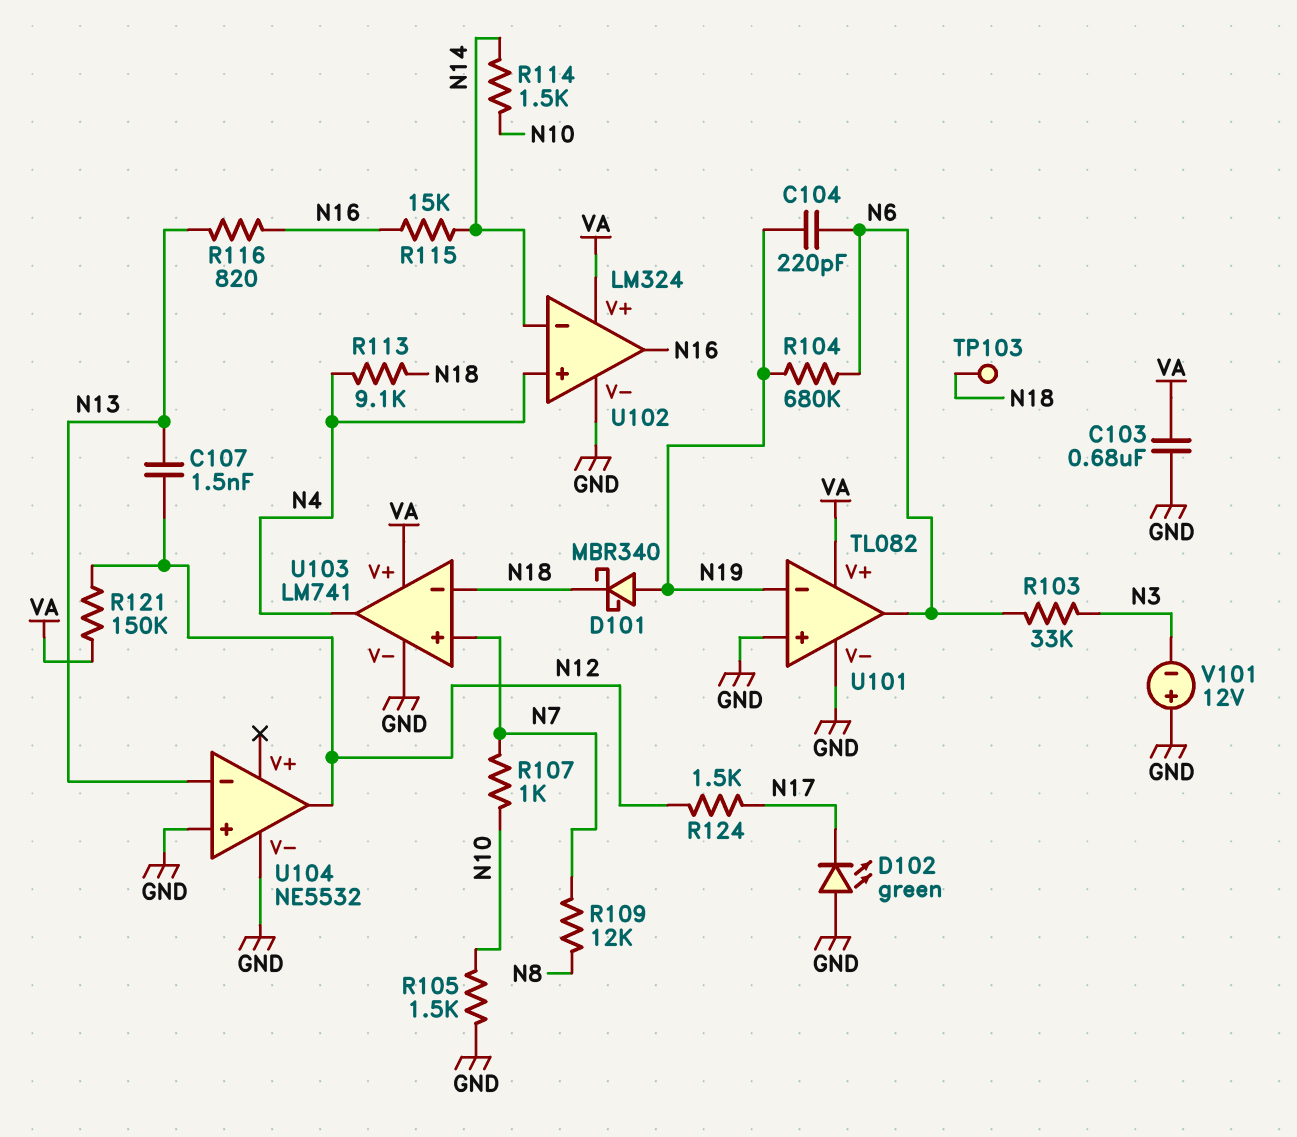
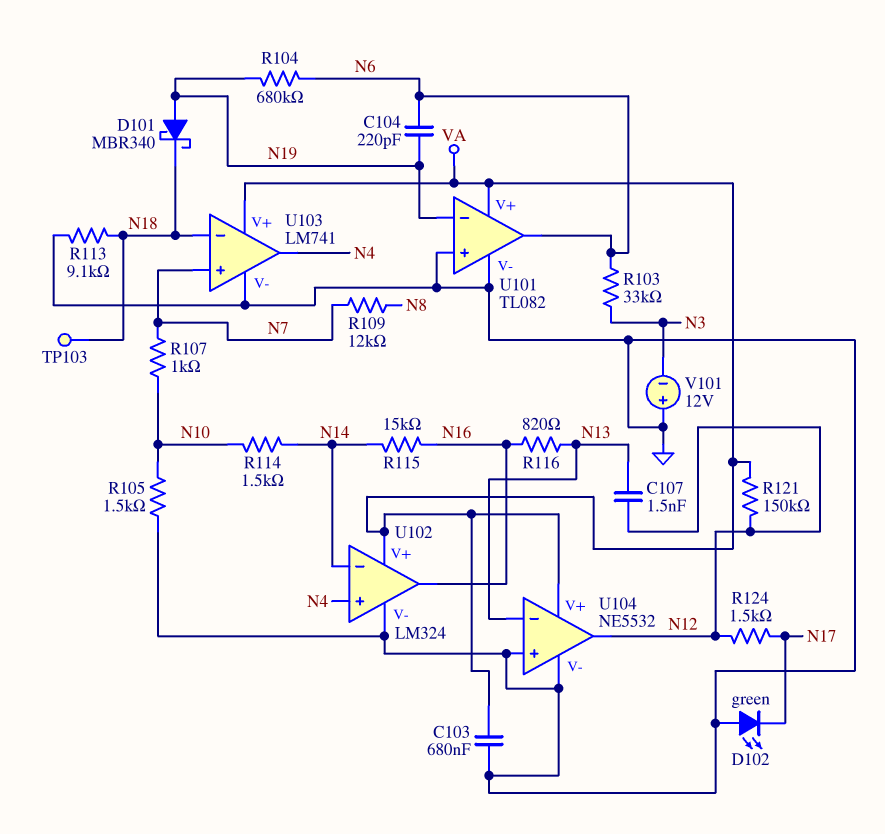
R113: 9.1k (N4, N18) -> 9.1k (GND, N18)
U104 pin V+: none -> VA

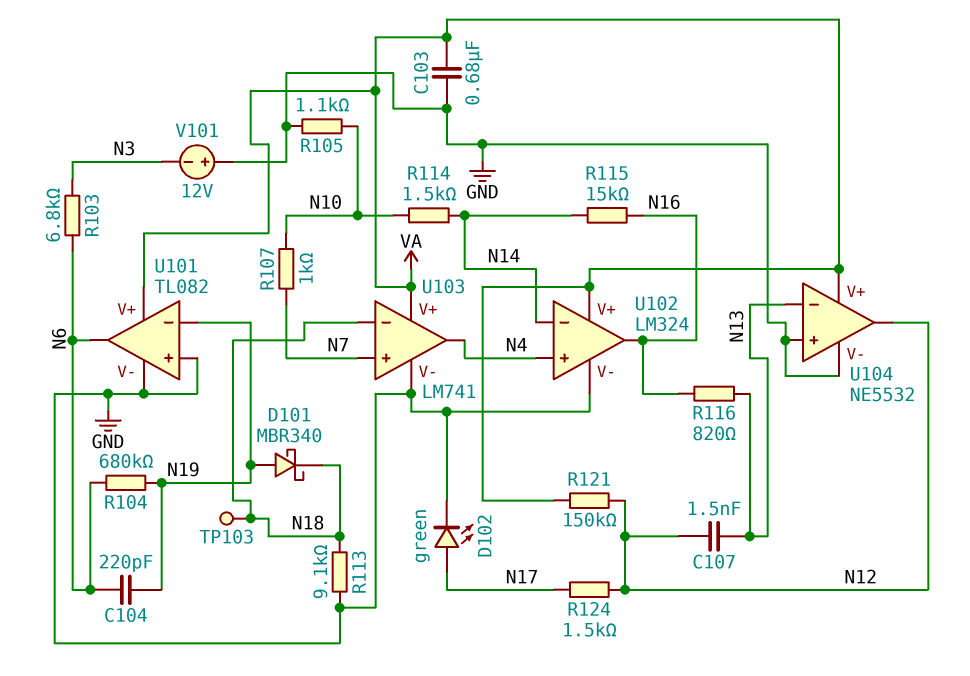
D102: LED green (A GND, K N17) -> LED green (A N17, K GND)
R103: 33k (N3, N6) -> 6.8k (N3, N6)
R105: 1.5k (GND, N10) -> 1.1k (GND, N10)
R109: 12k (N7, N8) -> none

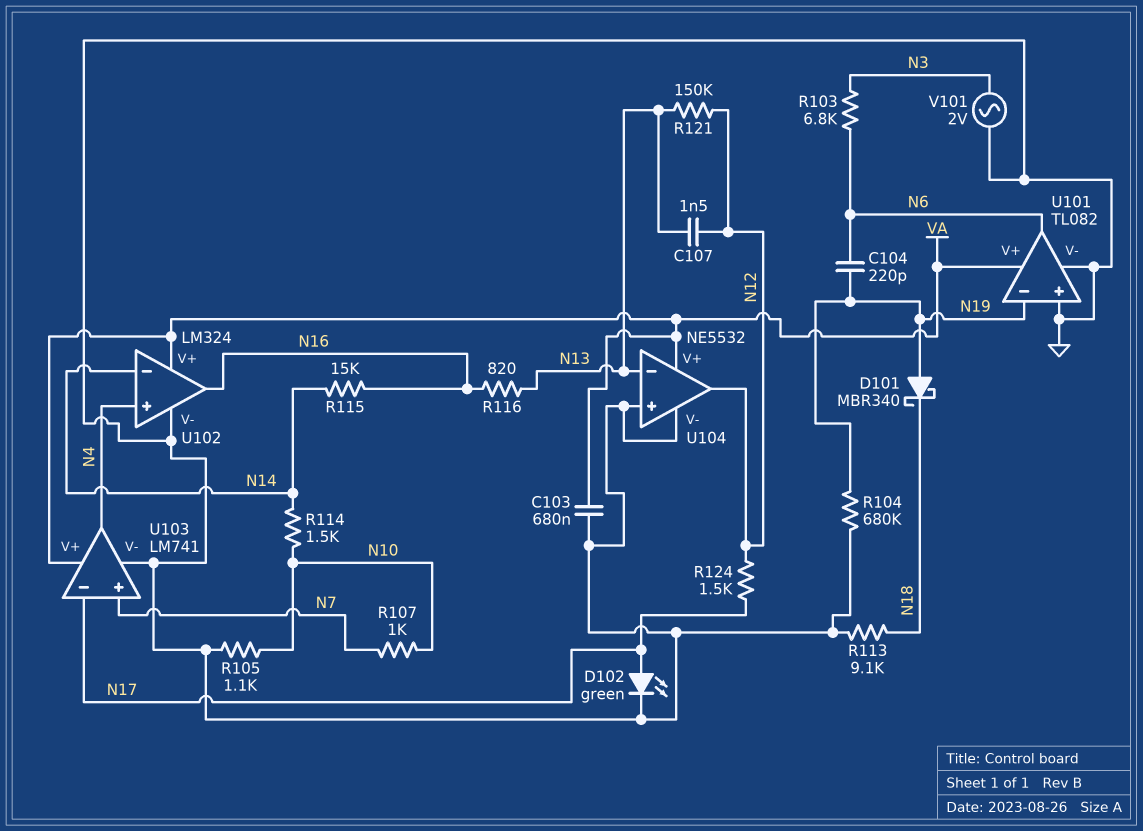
R104: 680k (N6, N19) -> 680k (GND, N19)
R121: 150k (N12, VA) -> 150k (N12, N13)
TP103: test point (N18) -> none
U103 pin in-: N18 -> N17
V101: 12V (plus GND, minus N3) -> AC 2V (GND, N3)

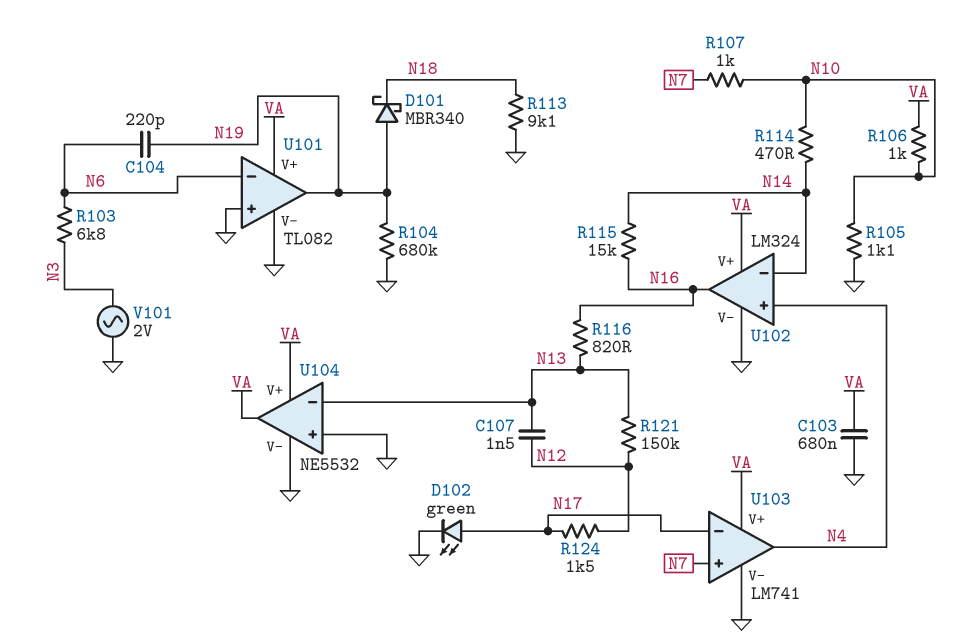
R106: none -> 1k (N10, VA)
R114: 1.5k (N10, N14) -> 470 (N10, N14)
U101 pin in-: N19 -> N6
U101 pin out: N6 -> N19
U104 pin out: N12 -> VA

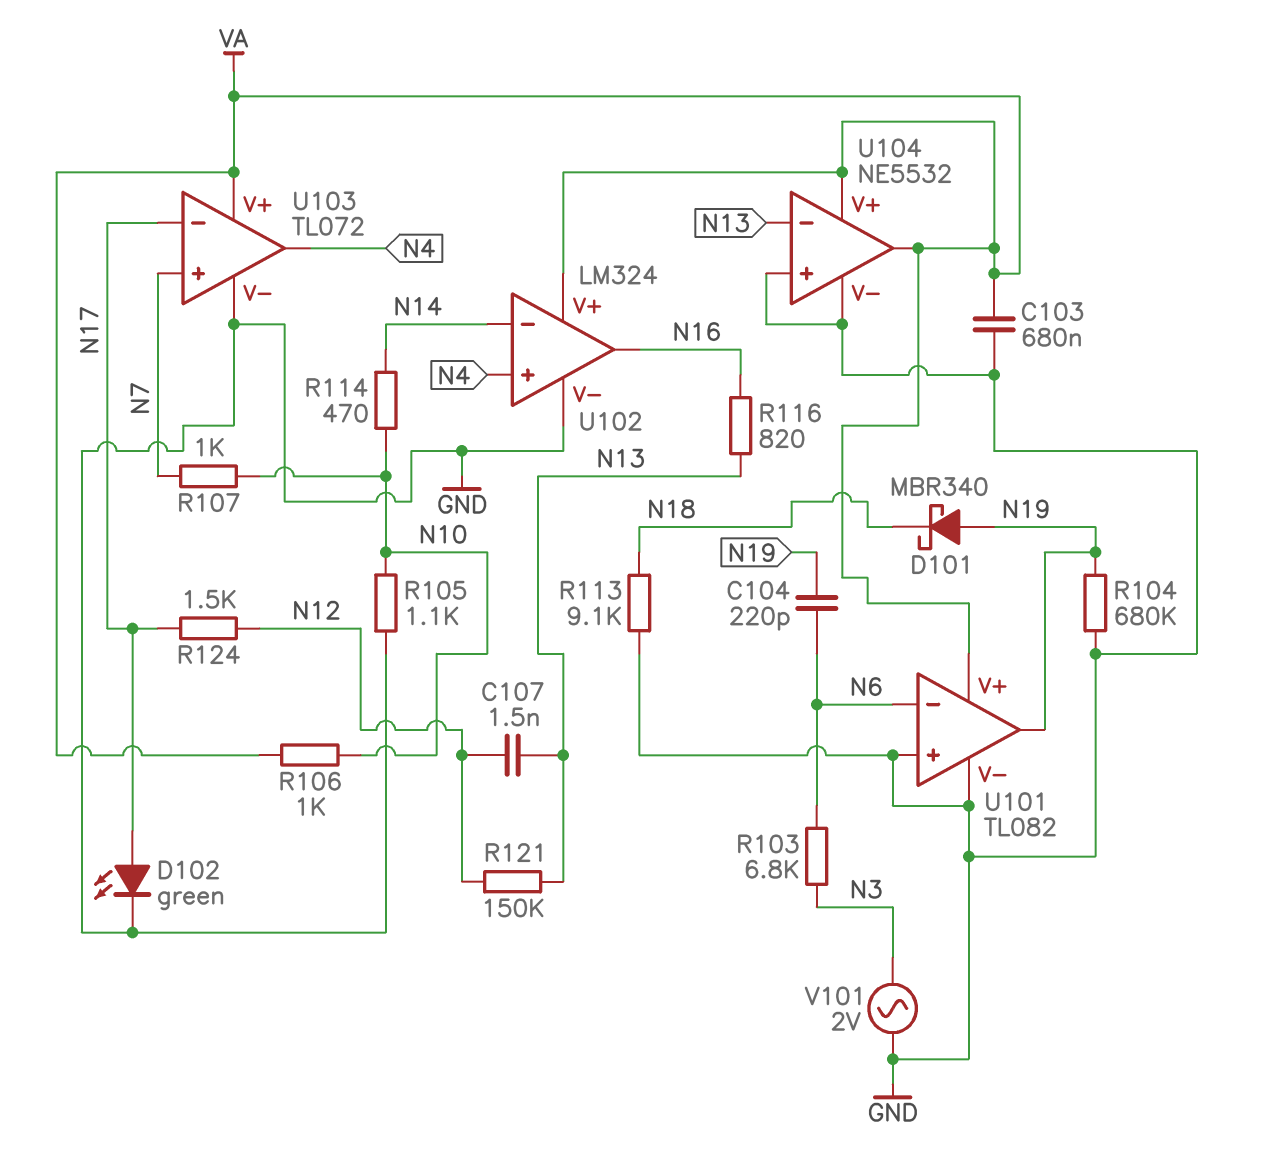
R115: 15k (N14, N16) -> none
U103: LM741 -> TL072

